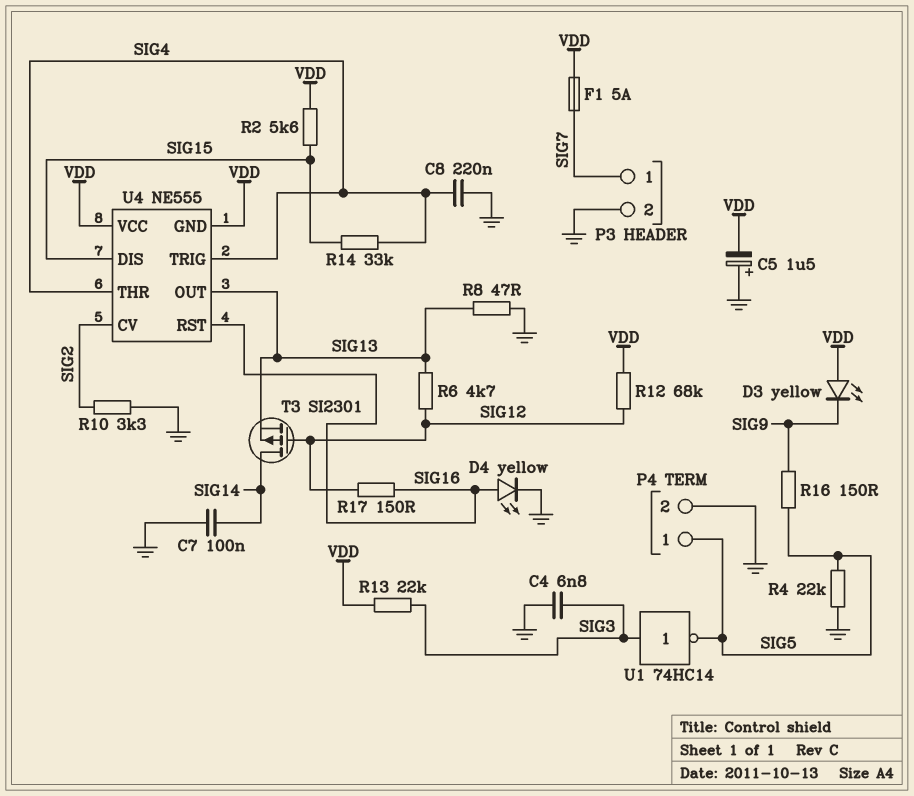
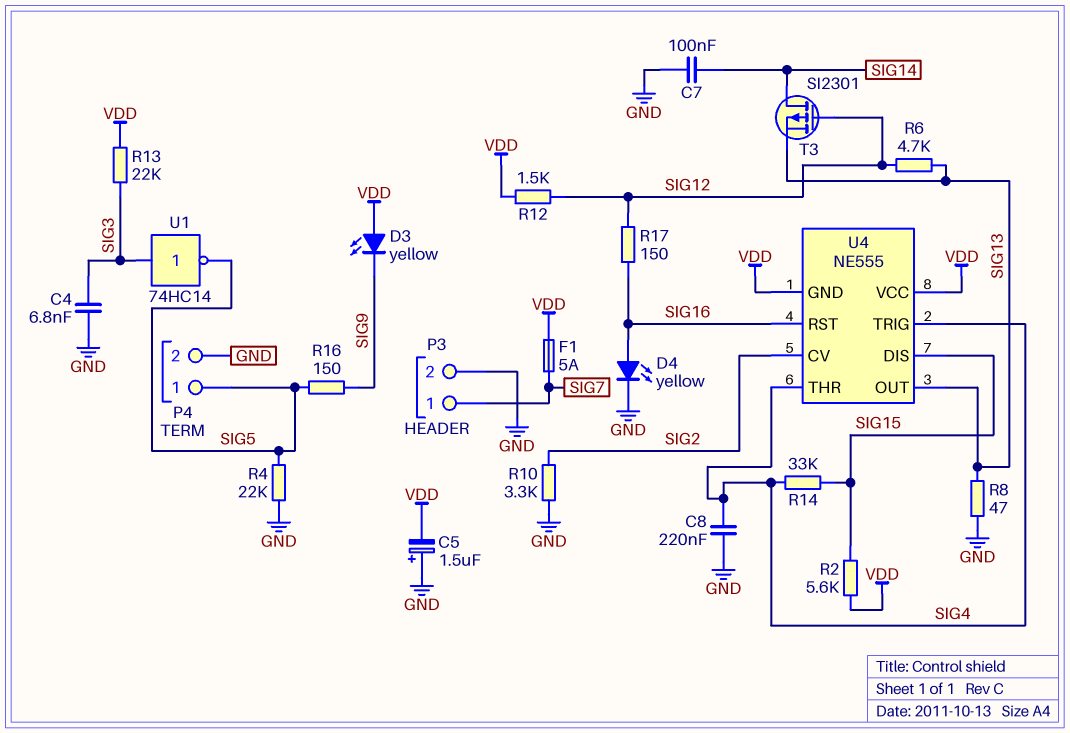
R12: 68k (SIG12, VDD) -> 1.5k (SIG12, VDD)

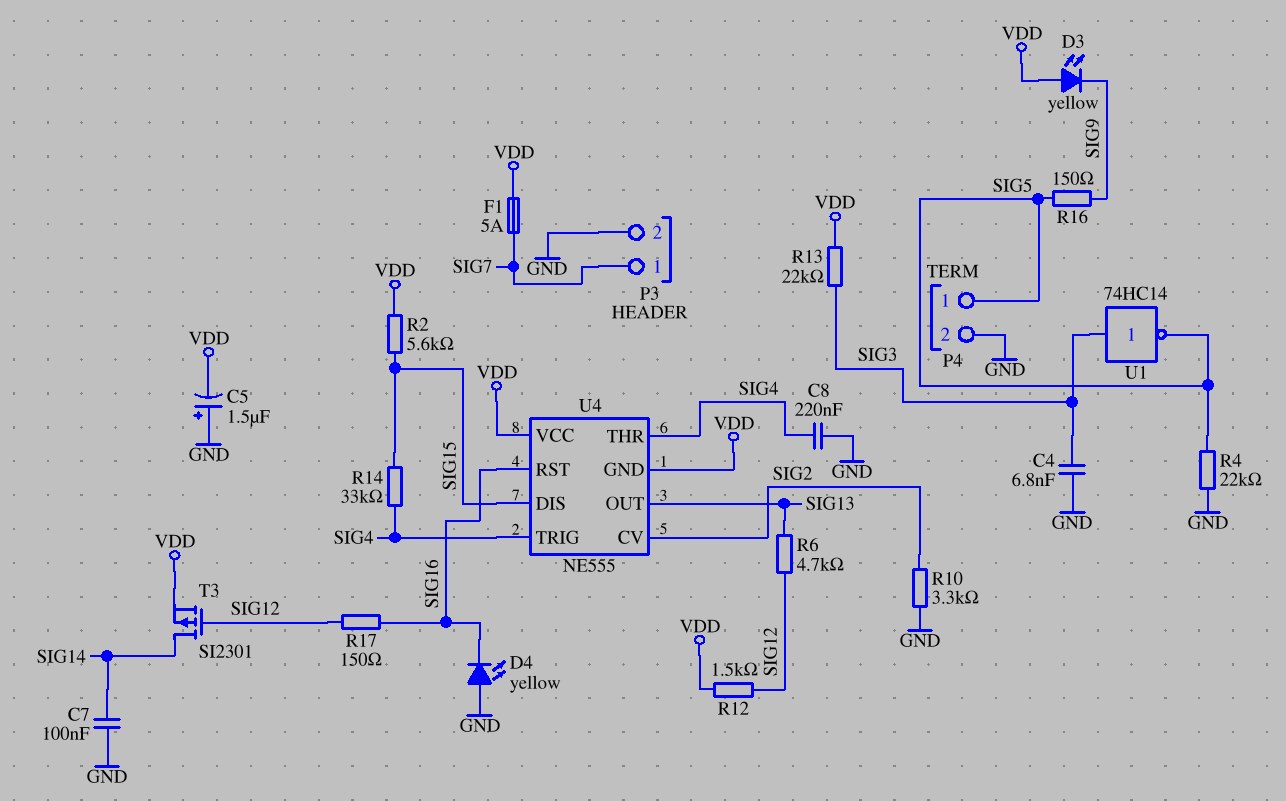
D4: LED yellow (A SIG16, K GND) -> LED yellow (A GND, K SIG16)
R8: 47 (GND, SIG13) -> none
T3: PMOS SI2301 (G SIG12, D SIG14, S SIG13) -> PMOS SI2301 (G SIG12, D SIG14, S VDD)

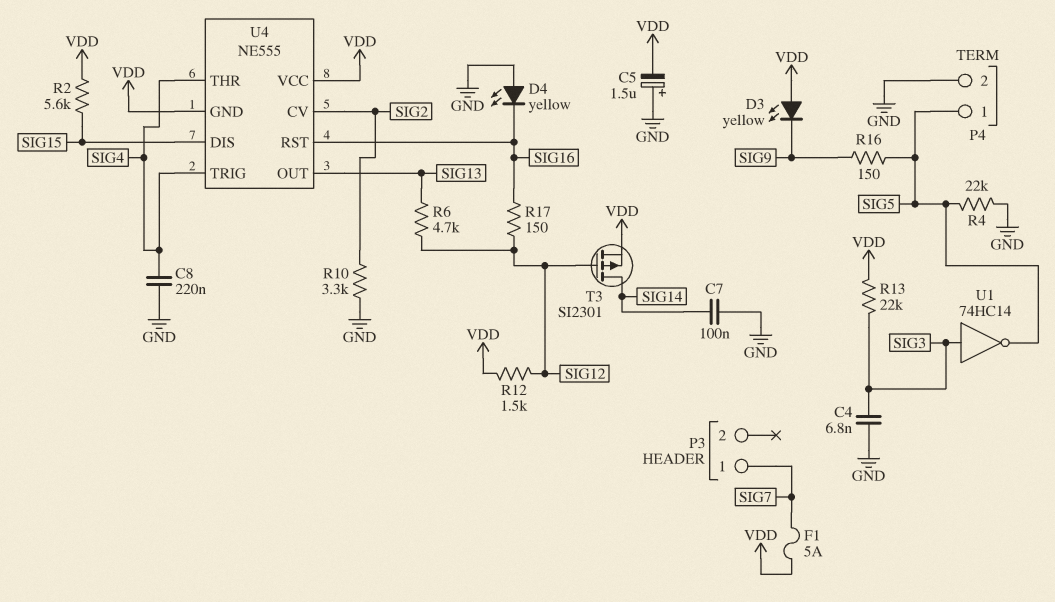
P3 pin 2: GND -> none
R14: 33k (SIG4, SIG15) -> none

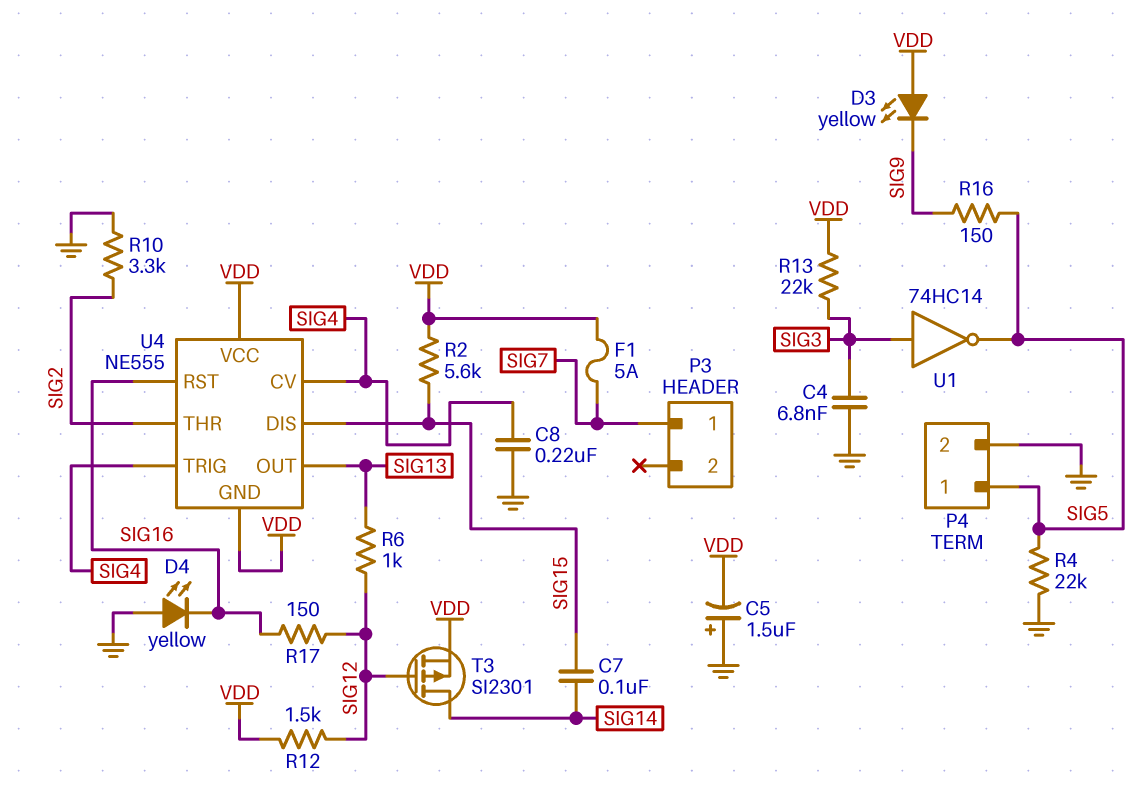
C7: 100nF (GND, SIG14) -> 100nF (SIG14, SIG15)
R6: 4.7k (SIG12, SIG13) -> 1k (SIG12, SIG13)
U4 pin CV: SIG2 -> SIG4
U4 pin THR: SIG4 -> SIG2

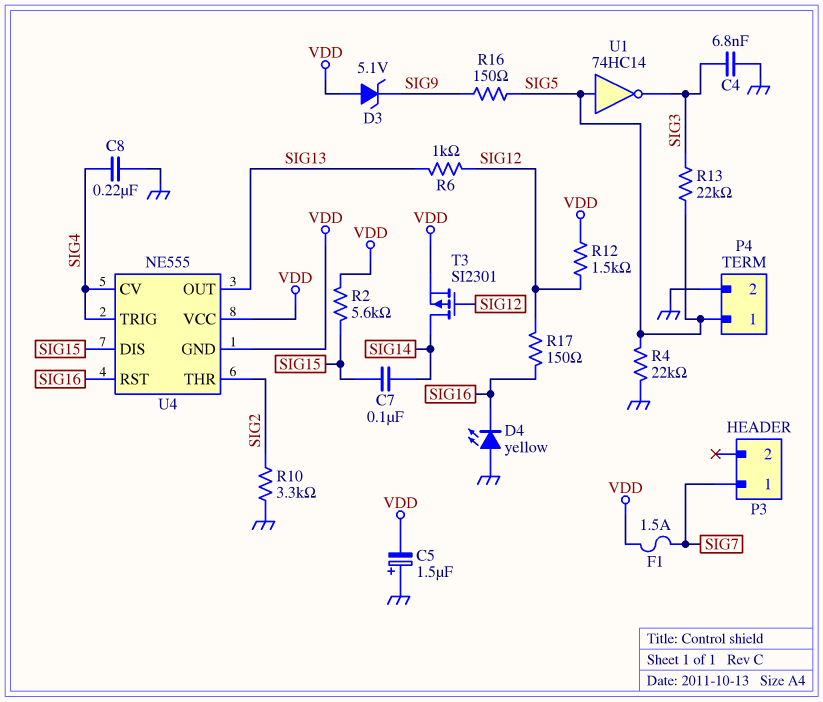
D3: LED yellow (A VDD, K SIG9) -> zener 5.1V (A VDD, K SIG9)
F1: 5A (SIG7, VDD) -> 1.5A (SIG7, VDD)
R13: 22k (SIG3, VDD) -> 22k (SIG3, SIG5)
U1: NOT 74HC14 (in SIG3, out SIG5) -> NOT 74HC14 (in SIG5, out SIG3)

